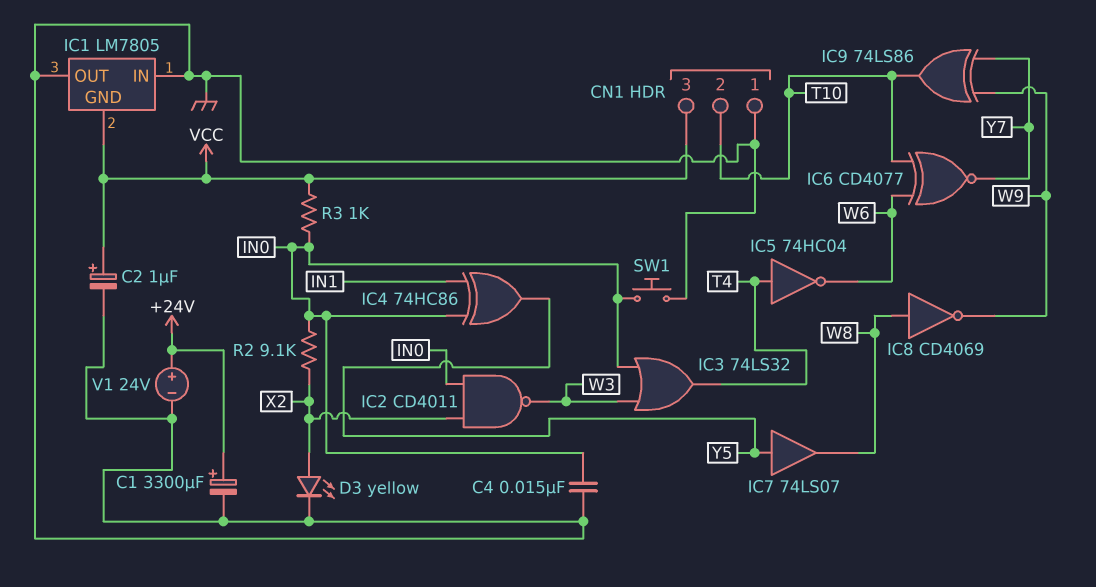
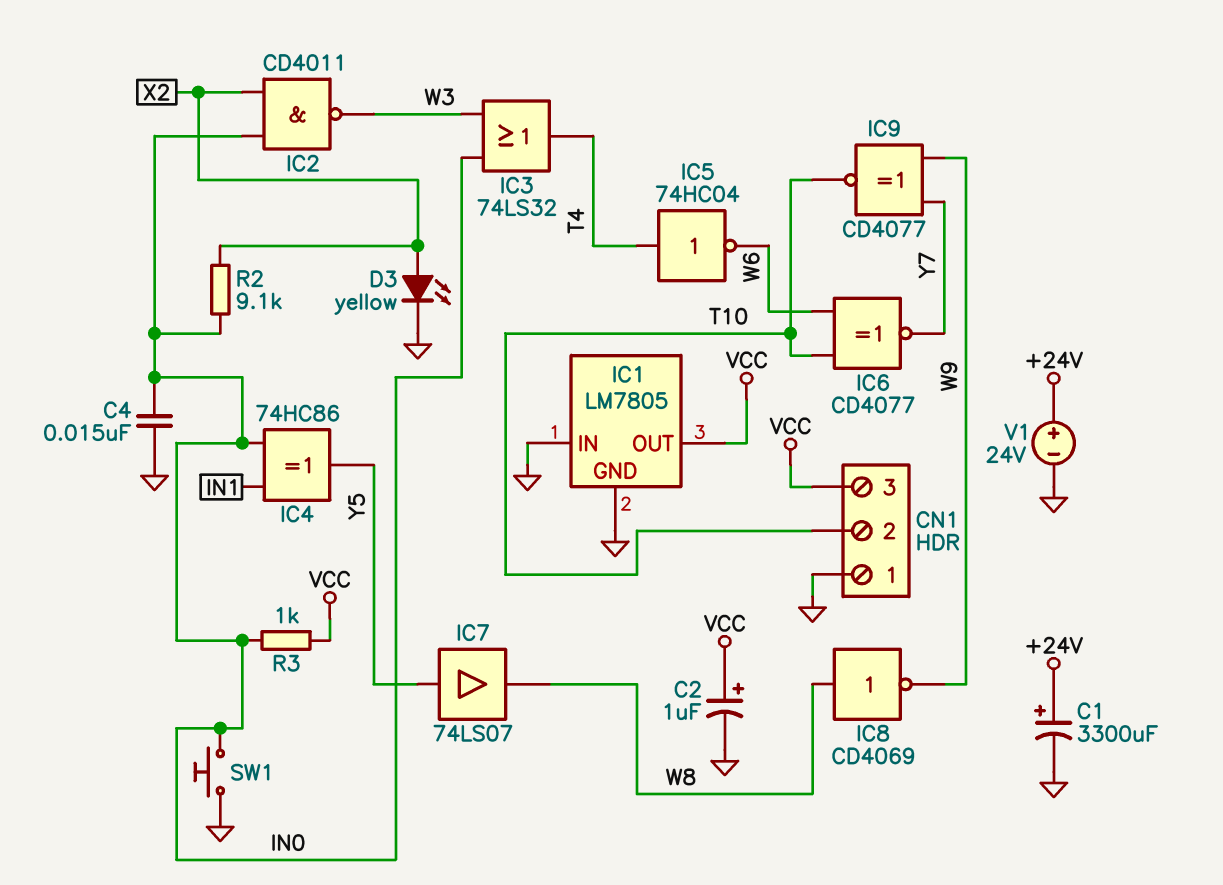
IC1 pin GND: VCC -> GND
IC1 pin OUT: GND -> VCC
IC9: XOR 74LS86 (in W9, in Y7, out T10) -> XNOR CD4077 (in W9, in Y7, out T10)

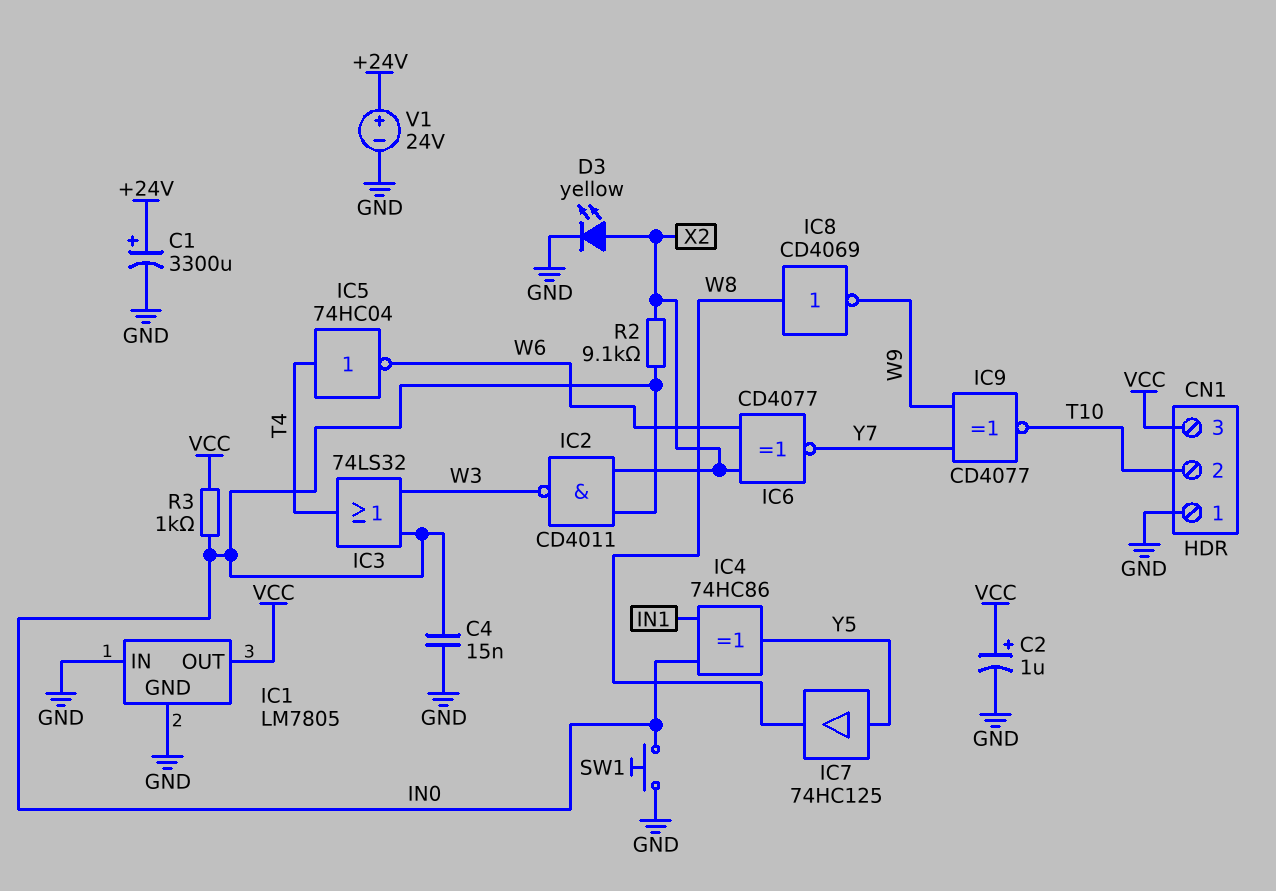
IC6: XNOR CD4077 (in T10, in W6, out Y7) -> XNOR CD4077 (in W6, in X2, out Y7)
IC7: buffer 74LS07 (in Y5, out W8) -> buffer 74HC125 (in Y5, out W8)

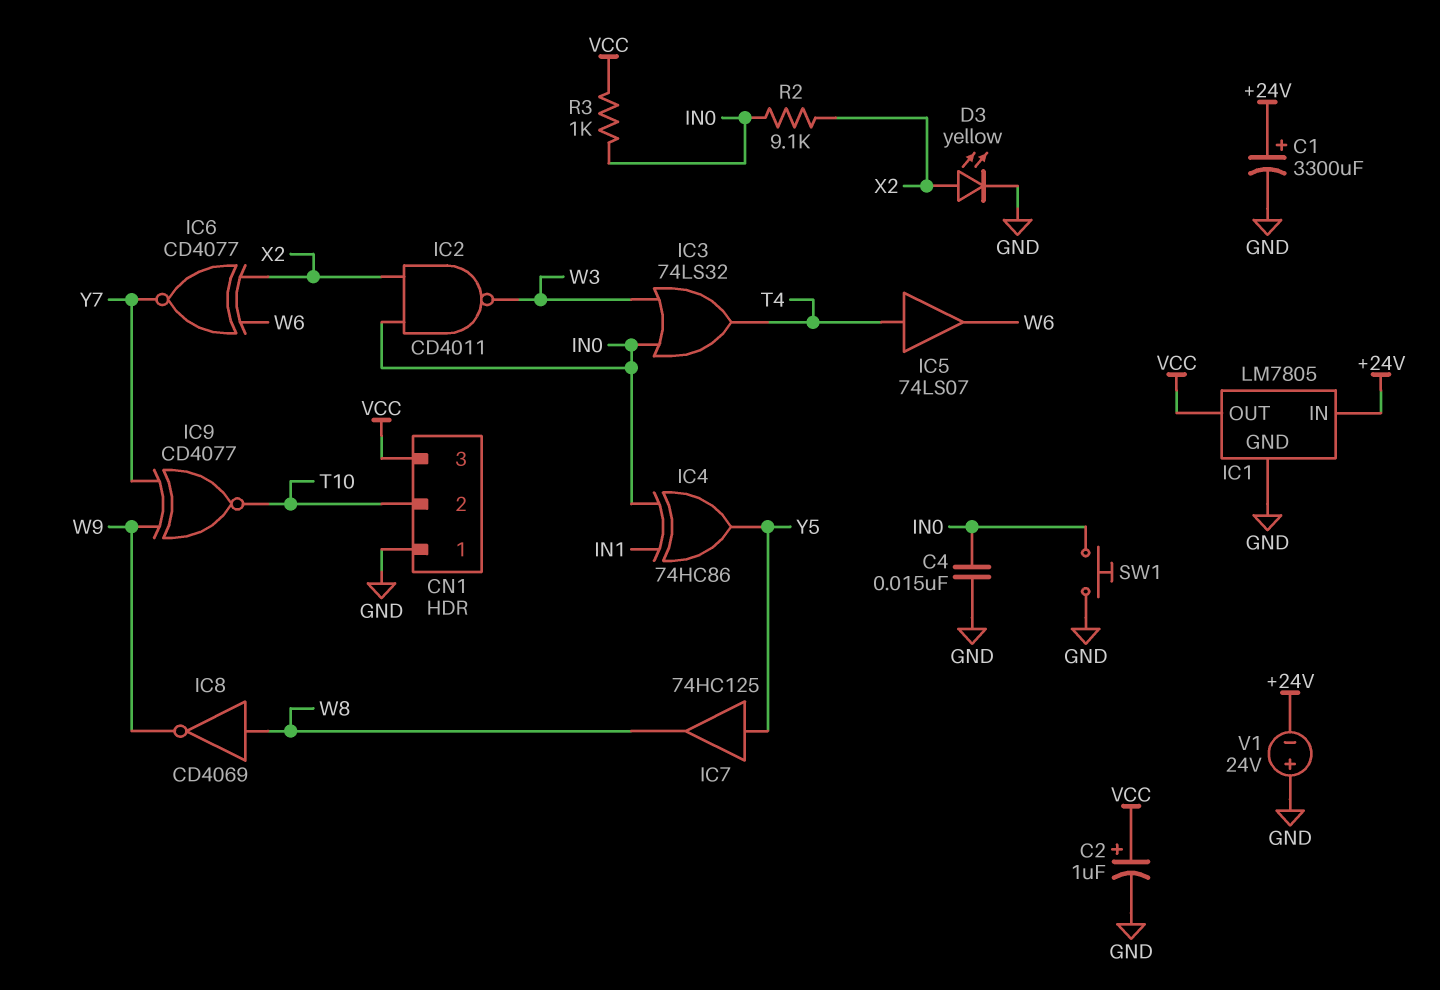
IC1 pin IN: GND -> +24V
IC5: NOT 74HC04 (in T4, out W6) -> buffer 74LS07 (in T4, out W6)
V1: 24V (plus +24V, minus GND) -> 24V (plus GND, minus +24V)

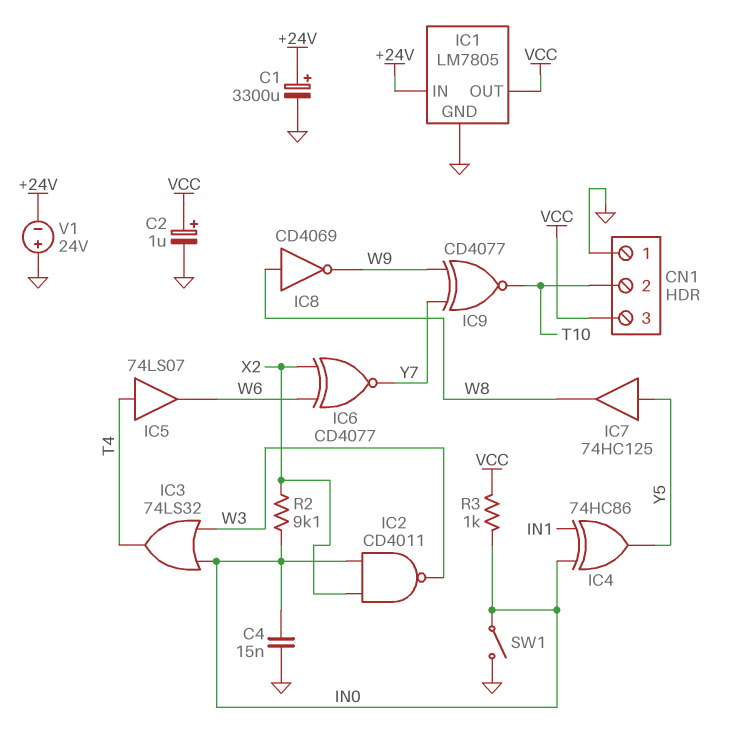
D3: LED yellow (A X2, K GND) -> none
SW1: button (GND, IN0) -> switch (GND, IN0)

